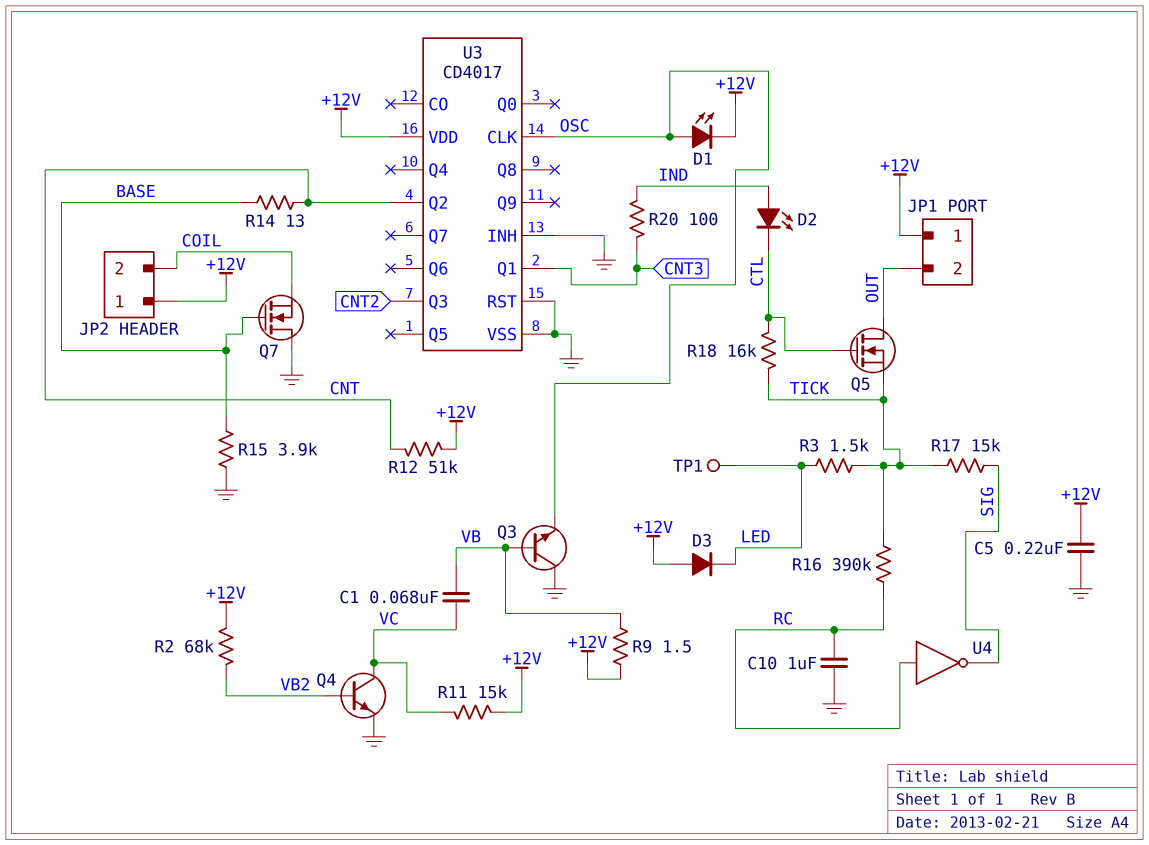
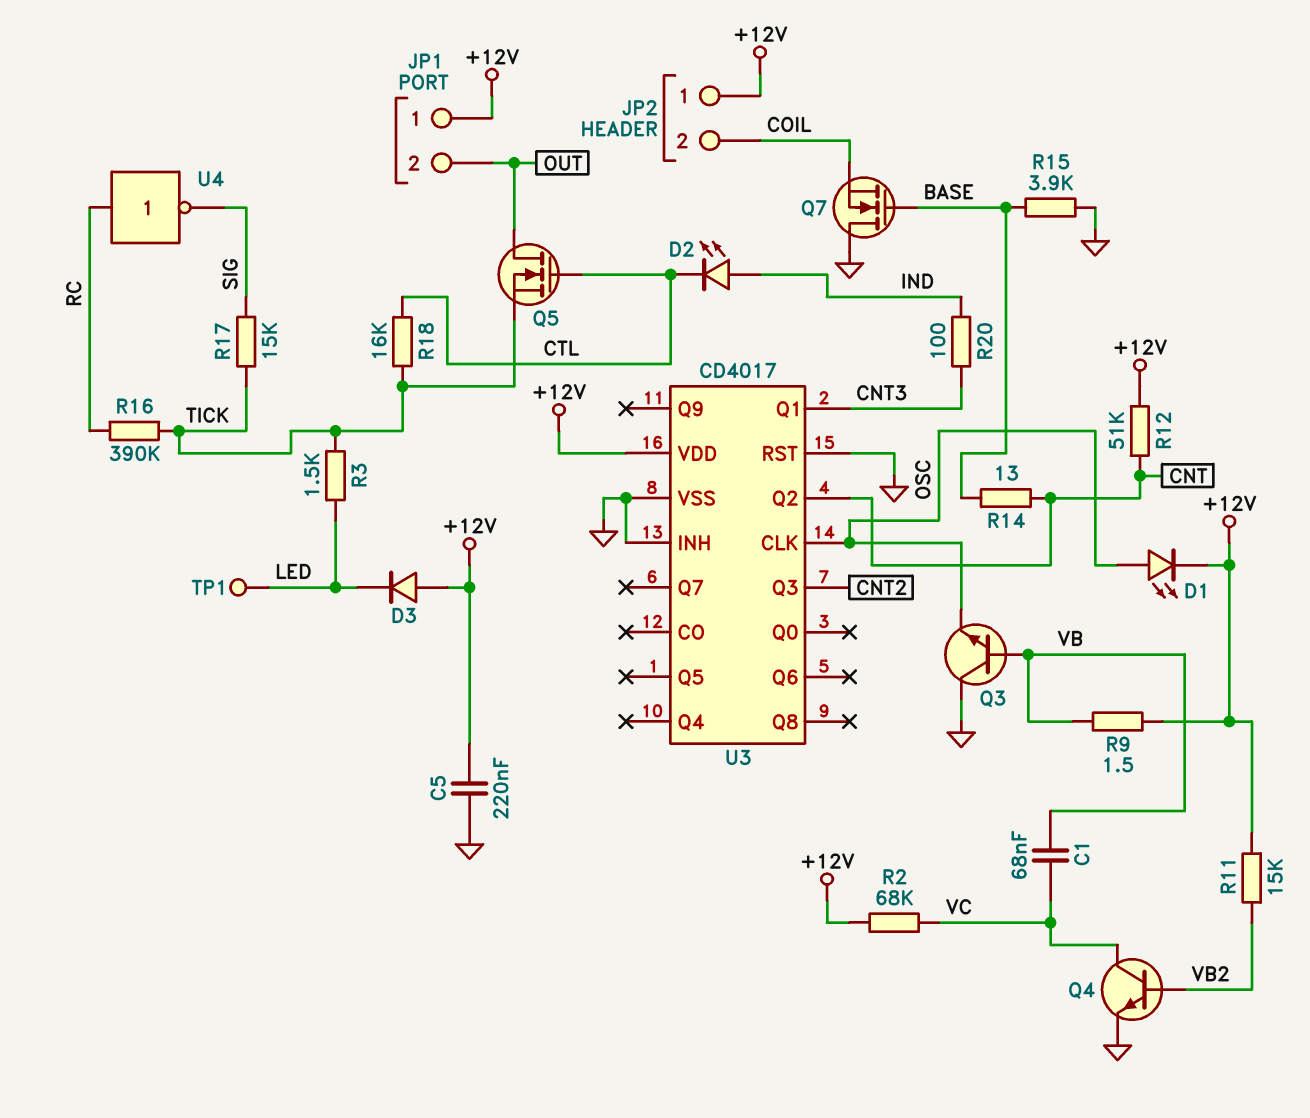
C10: 1uF (GND, RC) -> none
R2: 68k (+12V, VB2) -> 68k (+12V, VC)
R11: 15k (+12V, VC) -> 15k (+12V, VB2)

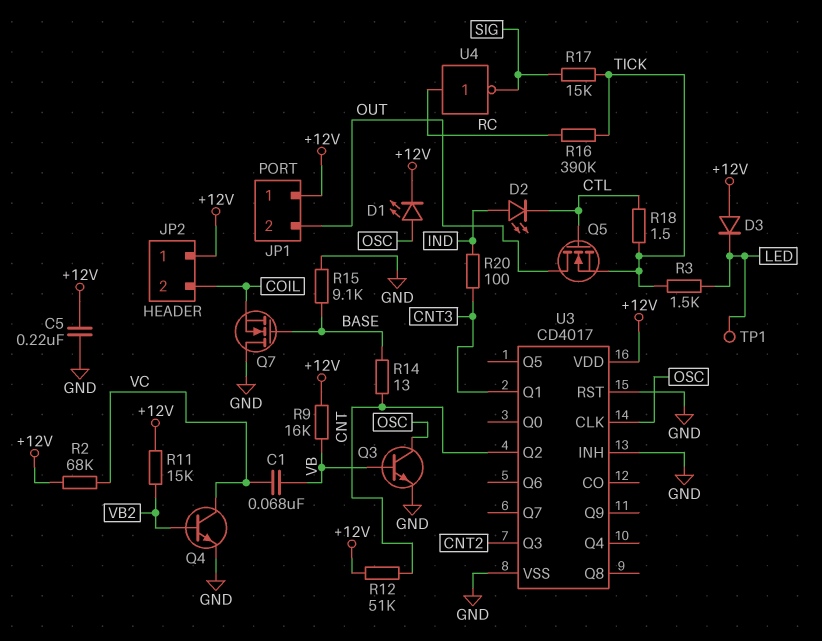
Q3: NPN (B VB, C GND, E OSC) -> NPN (B VB, C OSC, E GND)
R9: 1.5 (+12V, VB) -> 16k (+12V, VB)
R15: 3.9k (BASE, GND) -> 9.1k (BASE, GND)
R18: 16k (CTL, TICK) -> 1.5 (CTL, TICK)

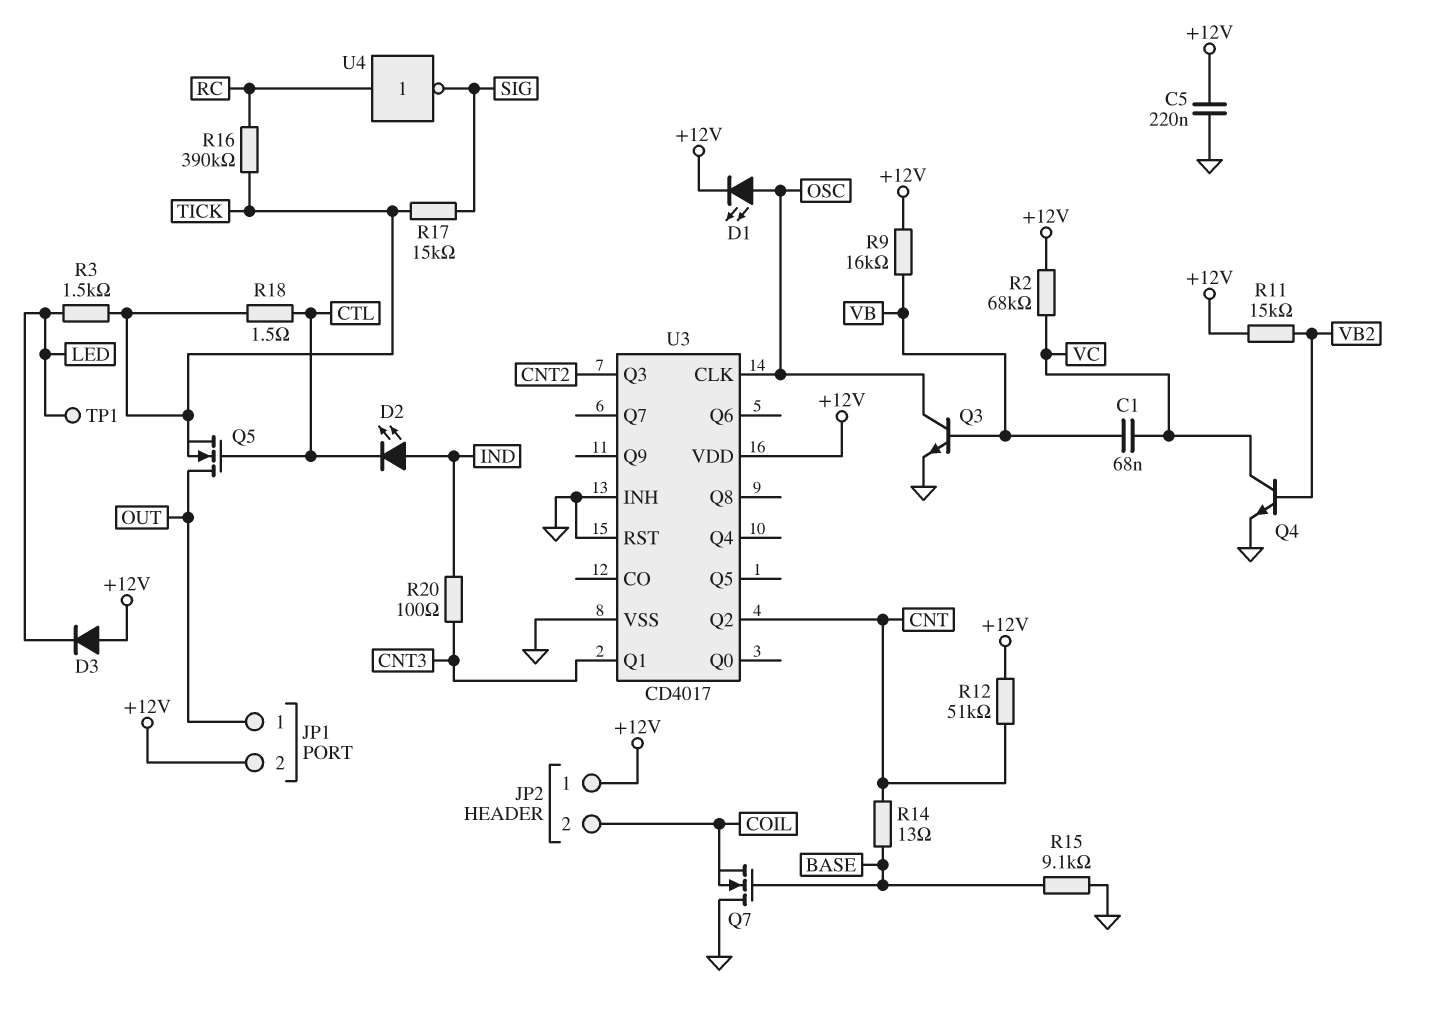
JP1 pin 1: +12V -> OUT
JP1 pin 2: OUT -> +12V

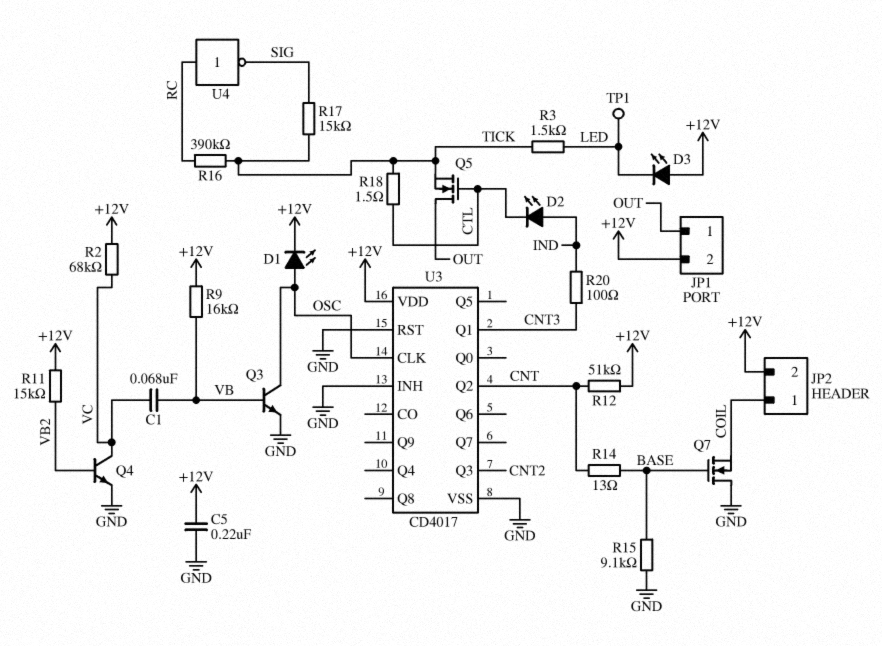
D3: diode (A +12V, K LED) -> LED (A +12V, K LED)
JP2 pin 1: +12V -> COIL
JP2 pin 2: COIL -> +12V

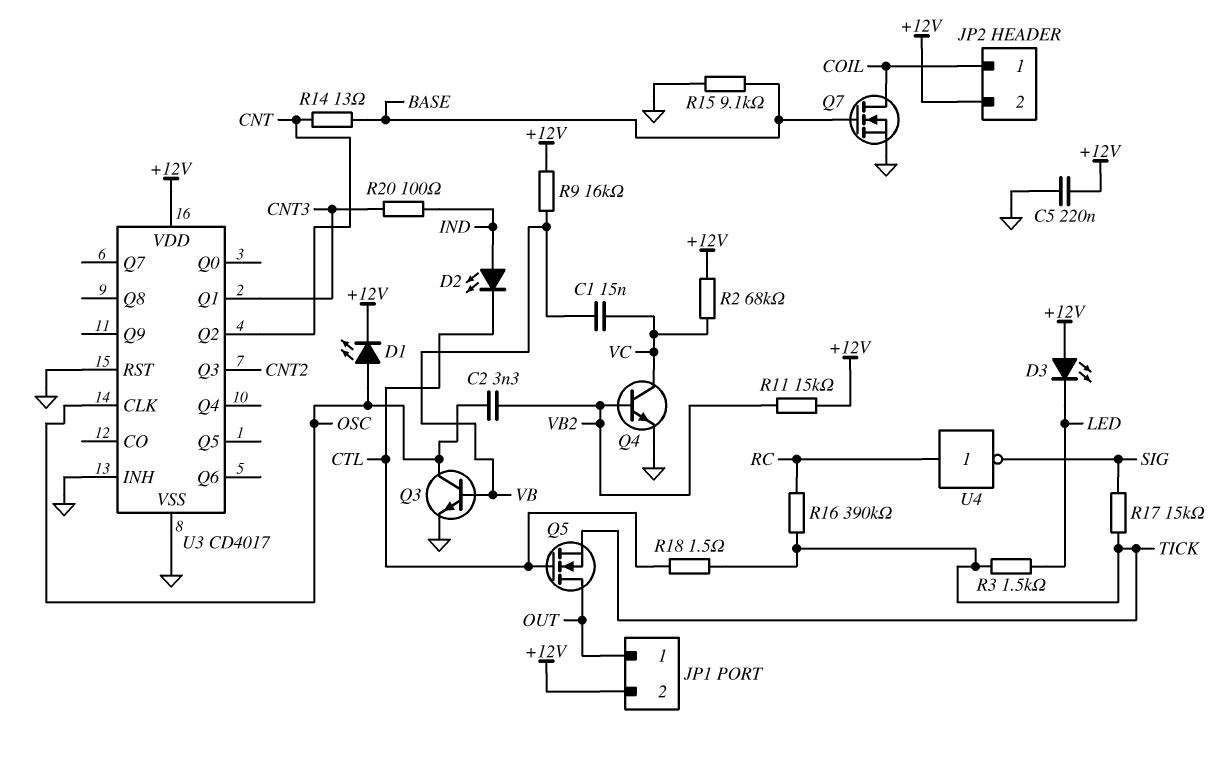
C1: 68nF (VB, VC) -> 15nF (VB, VC)
C2: none -> 3.3nF (OSC, VB2)
Q7: NMOS (G BASE, D GND, S COIL) -> NMOS (G BASE, D COIL, S GND)
R12: 51k (+12V, CNT) -> none
TP1: test point (LED) -> none

